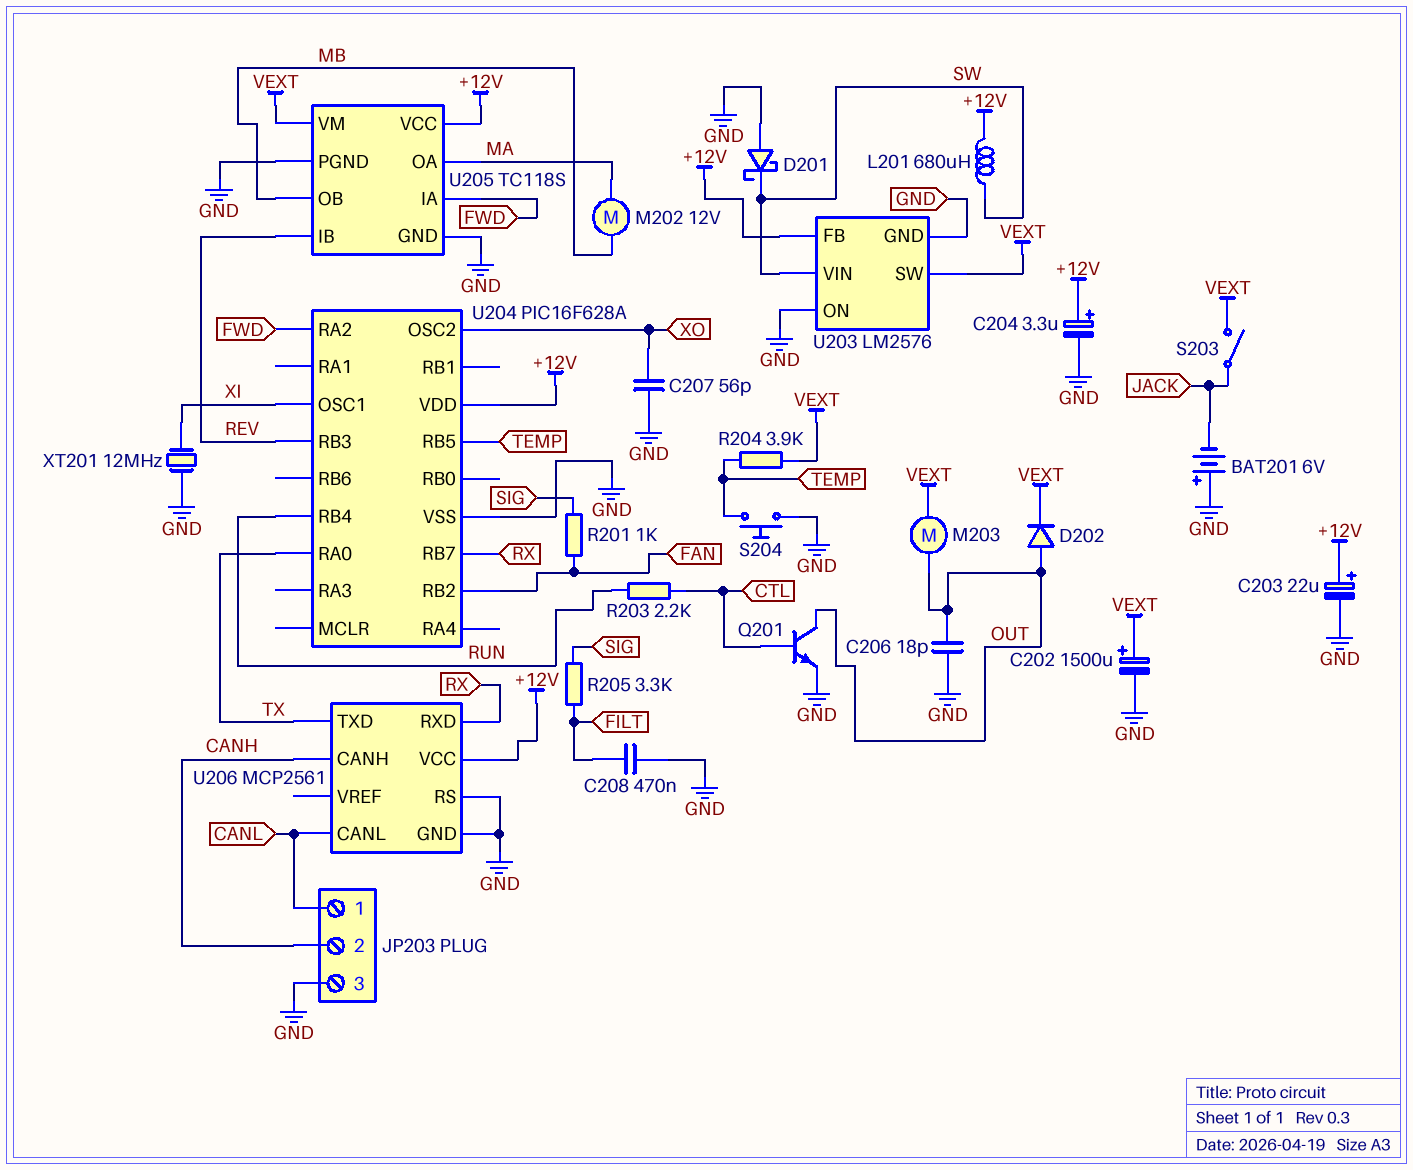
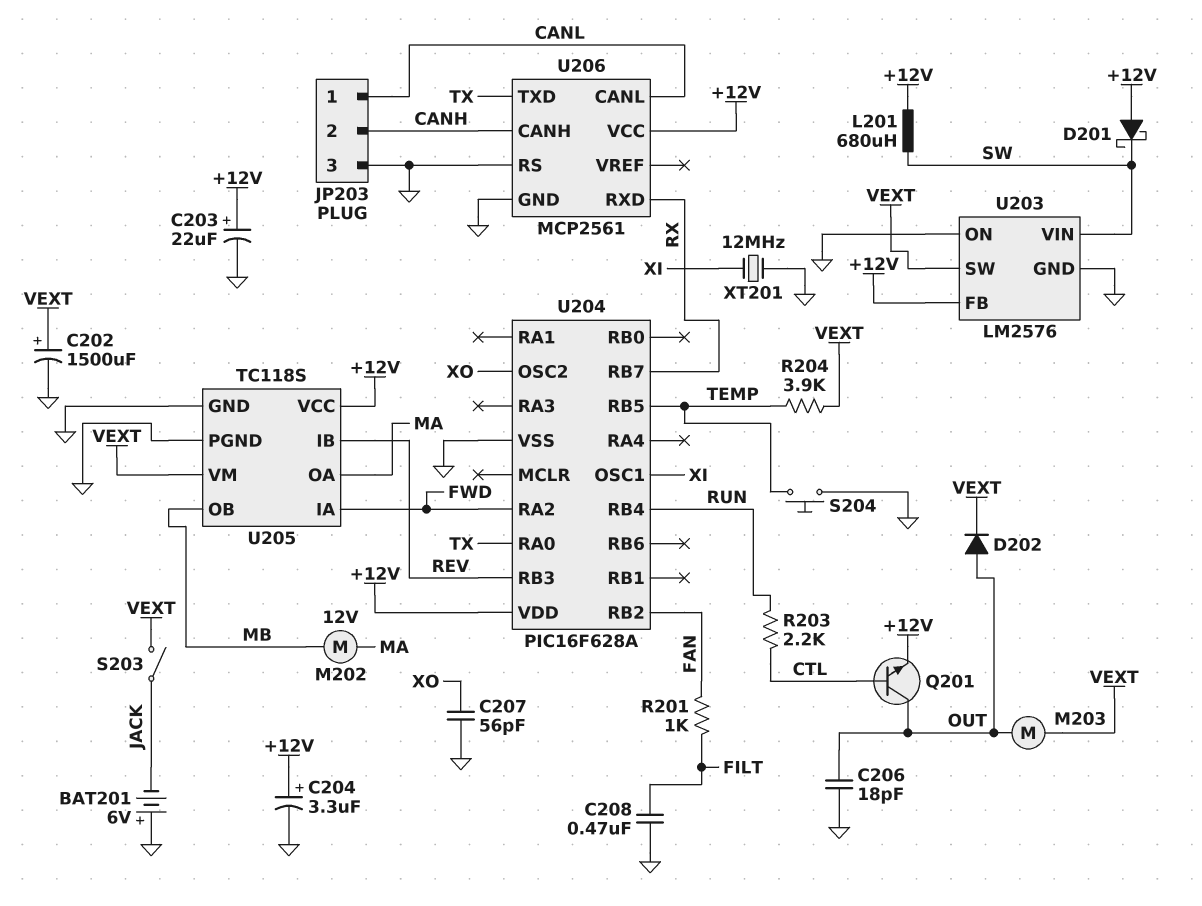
D201: schottky (A GND, K SW) -> schottky (A +12V, K SW)
Q201: NPN (B CTL, C OUT, E GND) -> NPN (B CTL, C OUT, E +12V)
R201: 1k (FAN, SIG) -> 1k (FAN, FILT)
R205: 3.3k (FILT, SIG) -> none

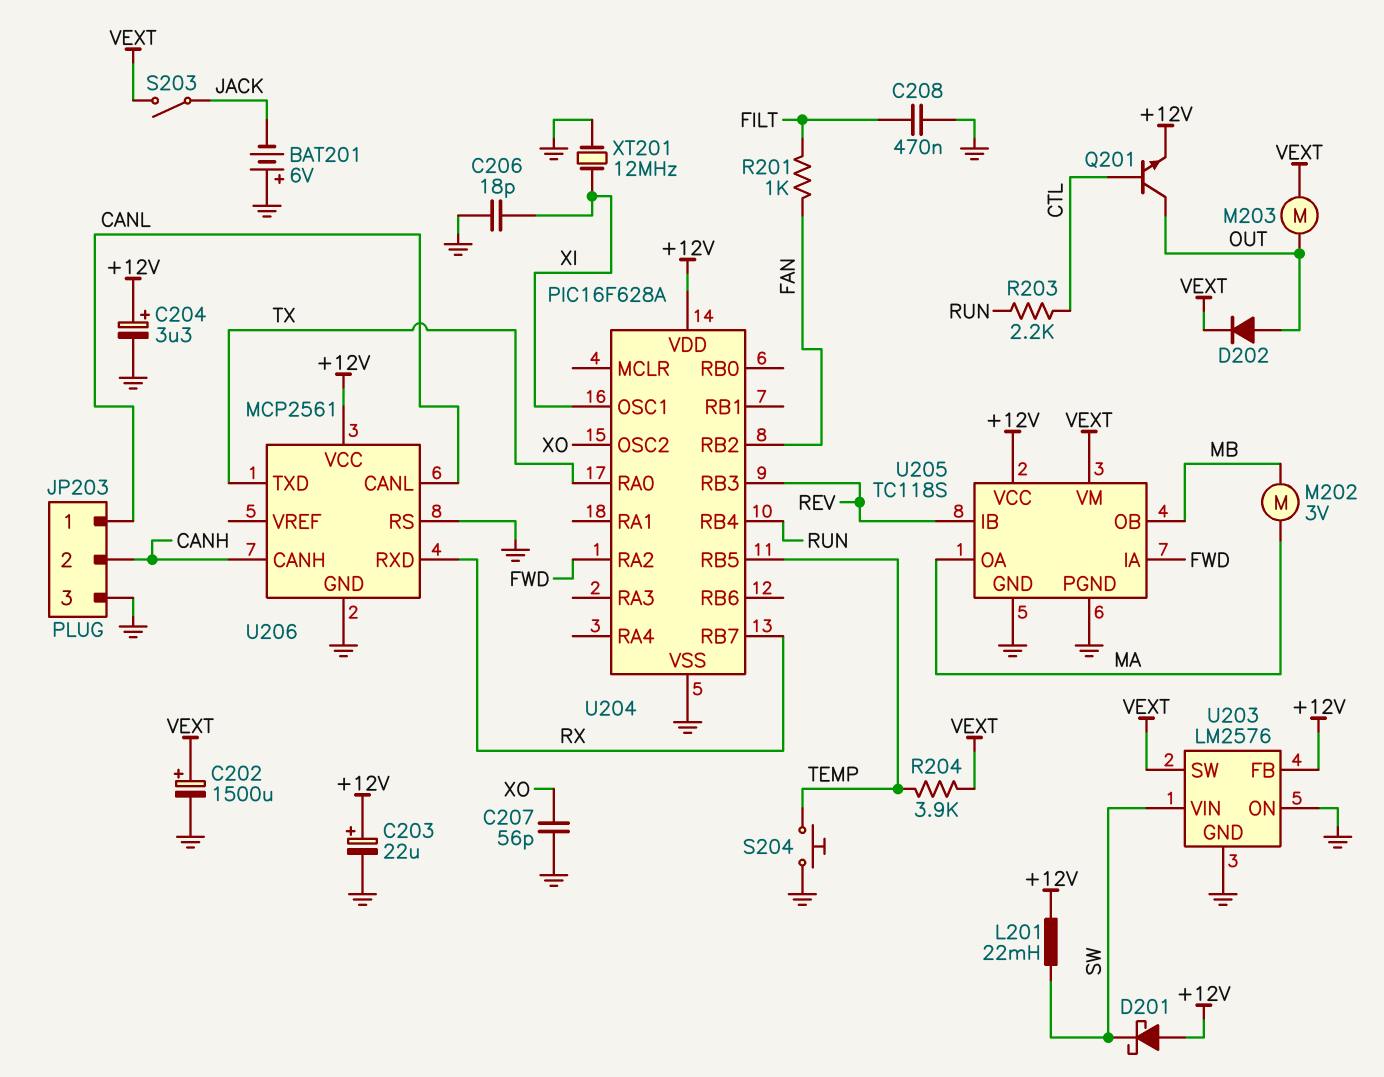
C206: 18pF (GND, OUT) -> 18pF (GND, XI)
L201: 680uH (+12V, SW) -> 22mH (+12V, SW)
M202: motor 12V (MA, MB) -> motor 3V (MA, MB)

